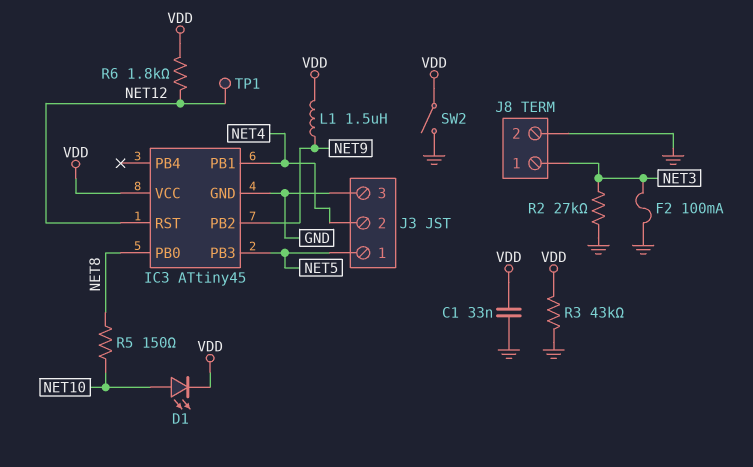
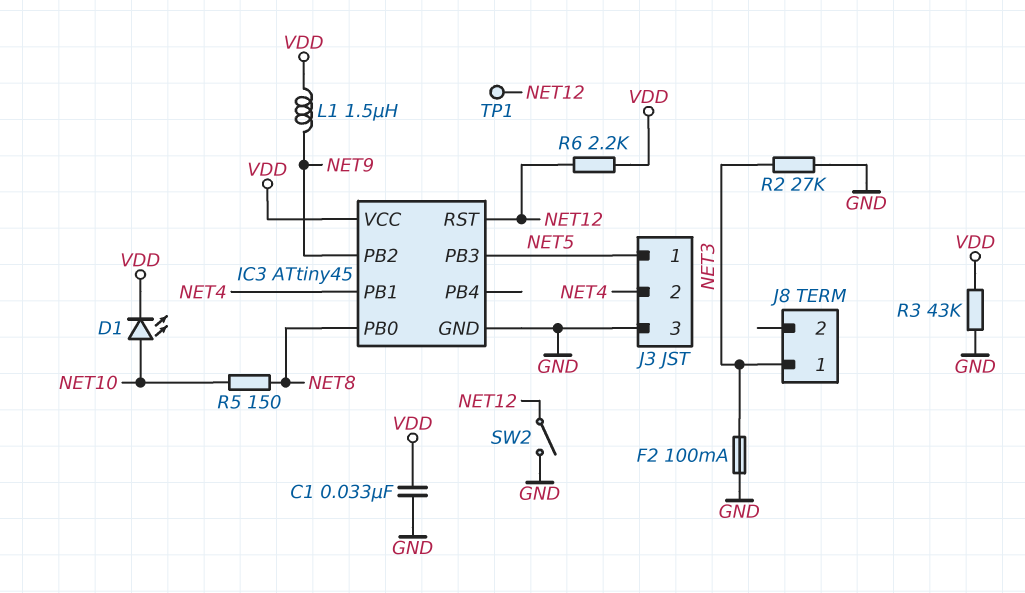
J8 pin 2: GND -> none
R6: 1.8k (NET12, VDD) -> 2.2k (NET12, VDD)
SW2: switch (GND, VDD) -> switch (GND, NET12)

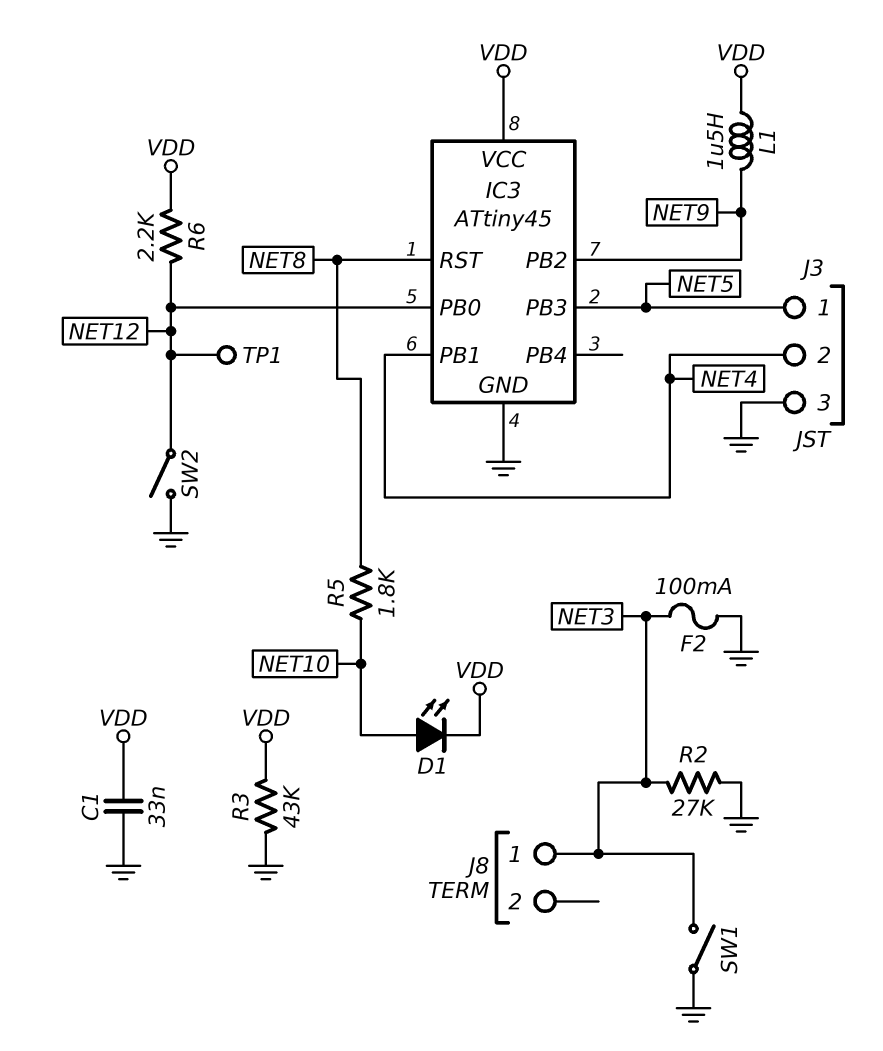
IC3 pin PB0: NET8 -> NET12
IC3 pin RST: NET12 -> NET8
R5: 150 (NET8, NET10) -> 1.8k (NET8, NET10)
SW1: none -> switch (GND, NET3)

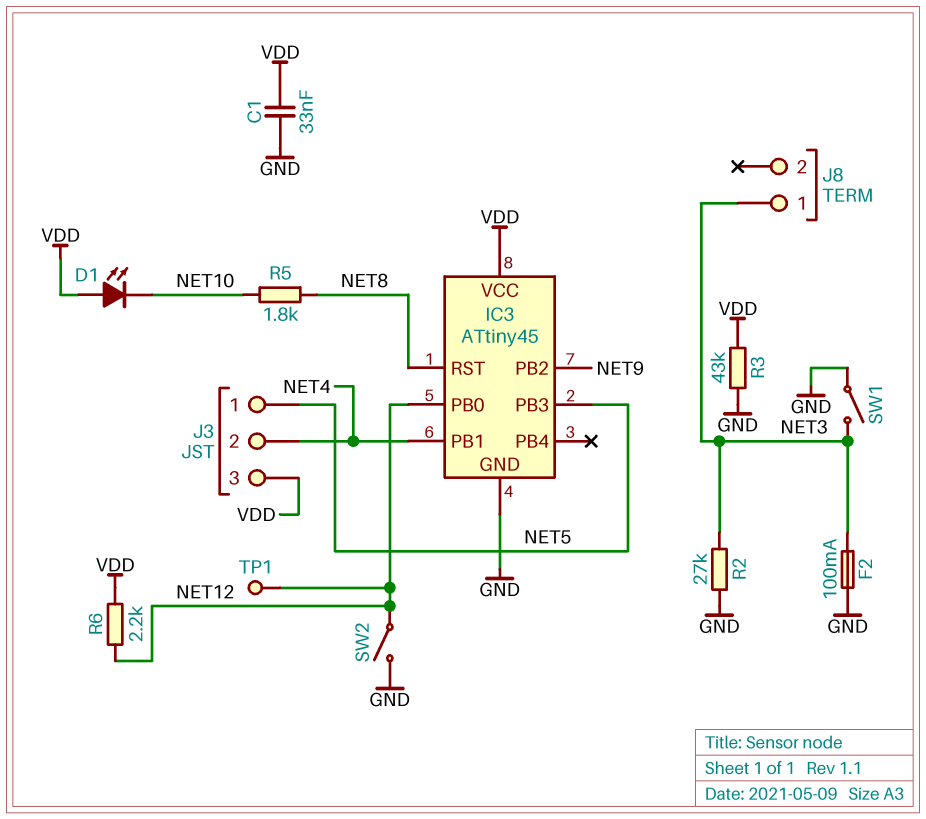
D1: LED (A NET10, K VDD) -> LED (A VDD, K NET10)
J3 pin 3: GND -> VDD
L1: 1.5uH (NET9, VDD) -> none

